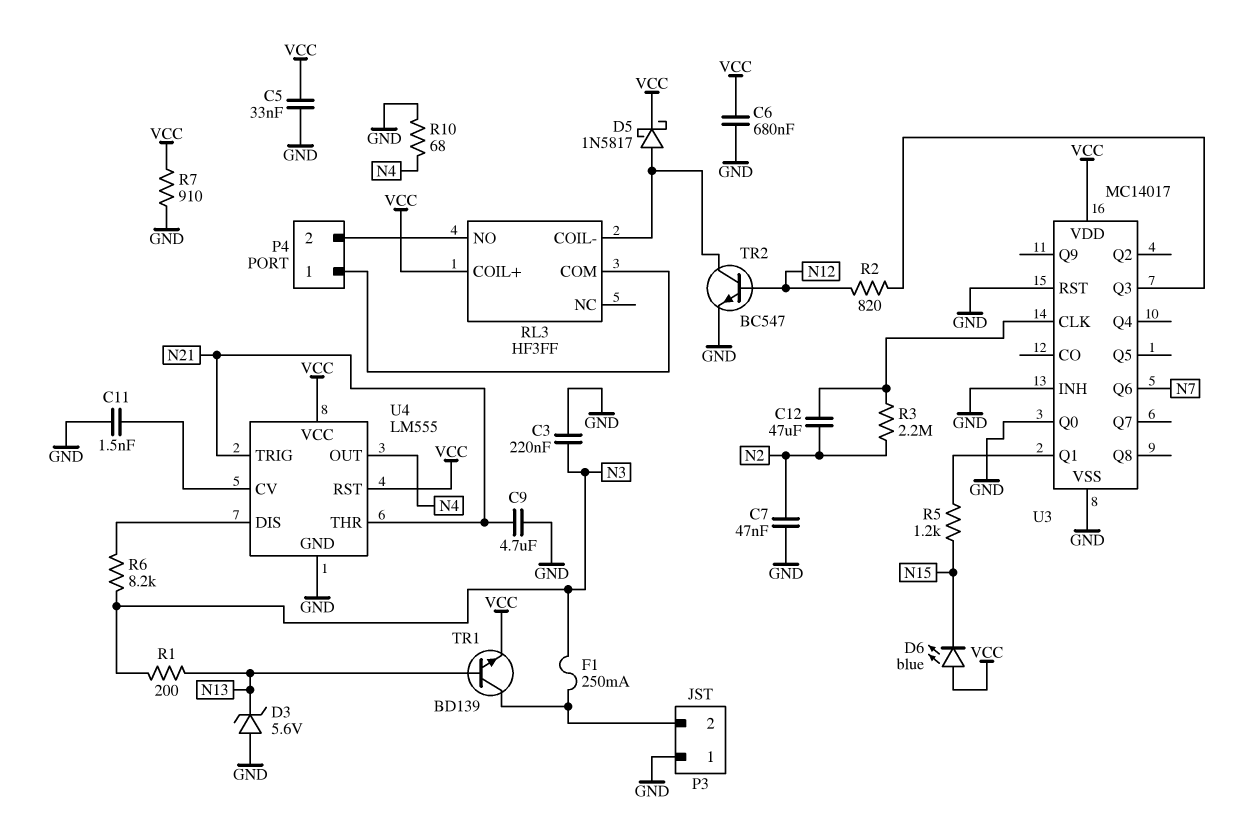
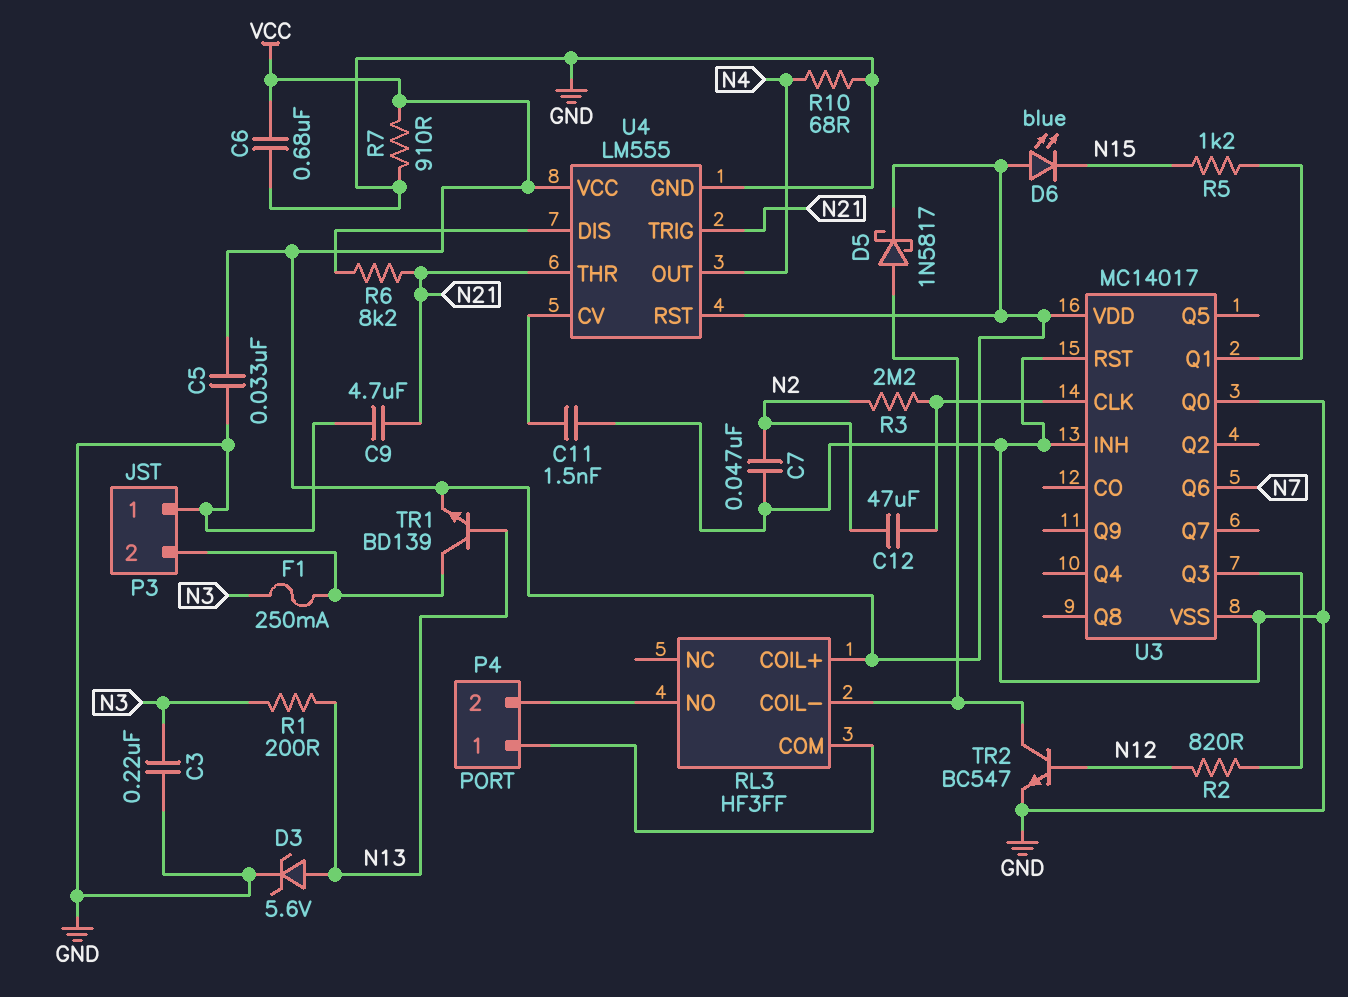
D3: zener 5.6V (A GND, K N13) -> zener 5.6V (A N13, K GND)
R6: 8.2k (N3, U4/DIS) -> 8.2k (N21, U4/DIS)

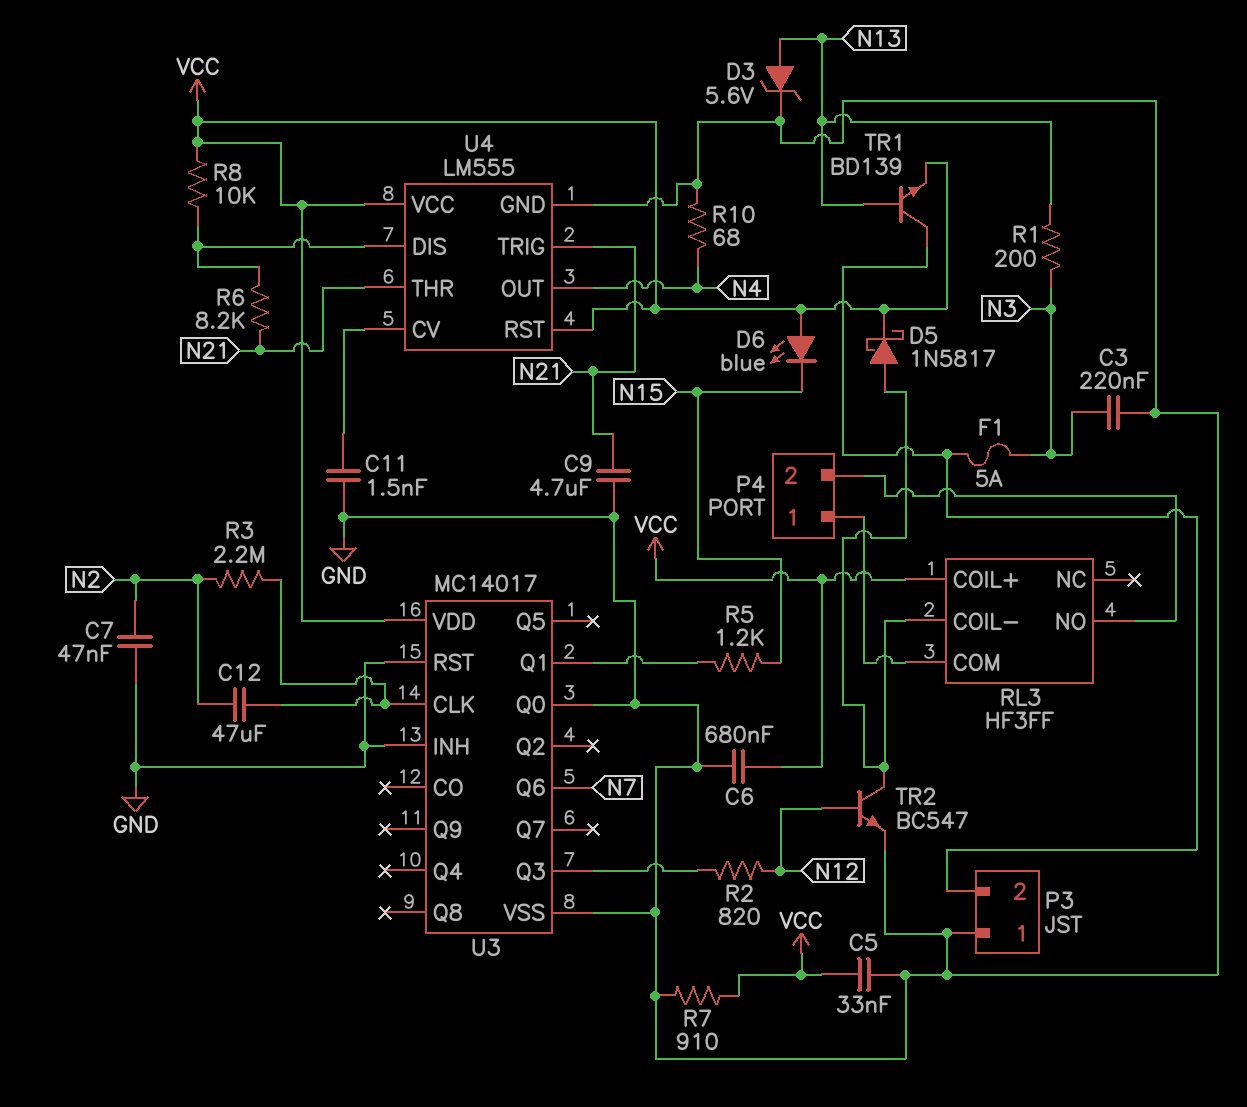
F1: 250mA (N3, P3/2) -> 5A (N3, P3/2)
R8: none -> 10k (U4/DIS, VCC)

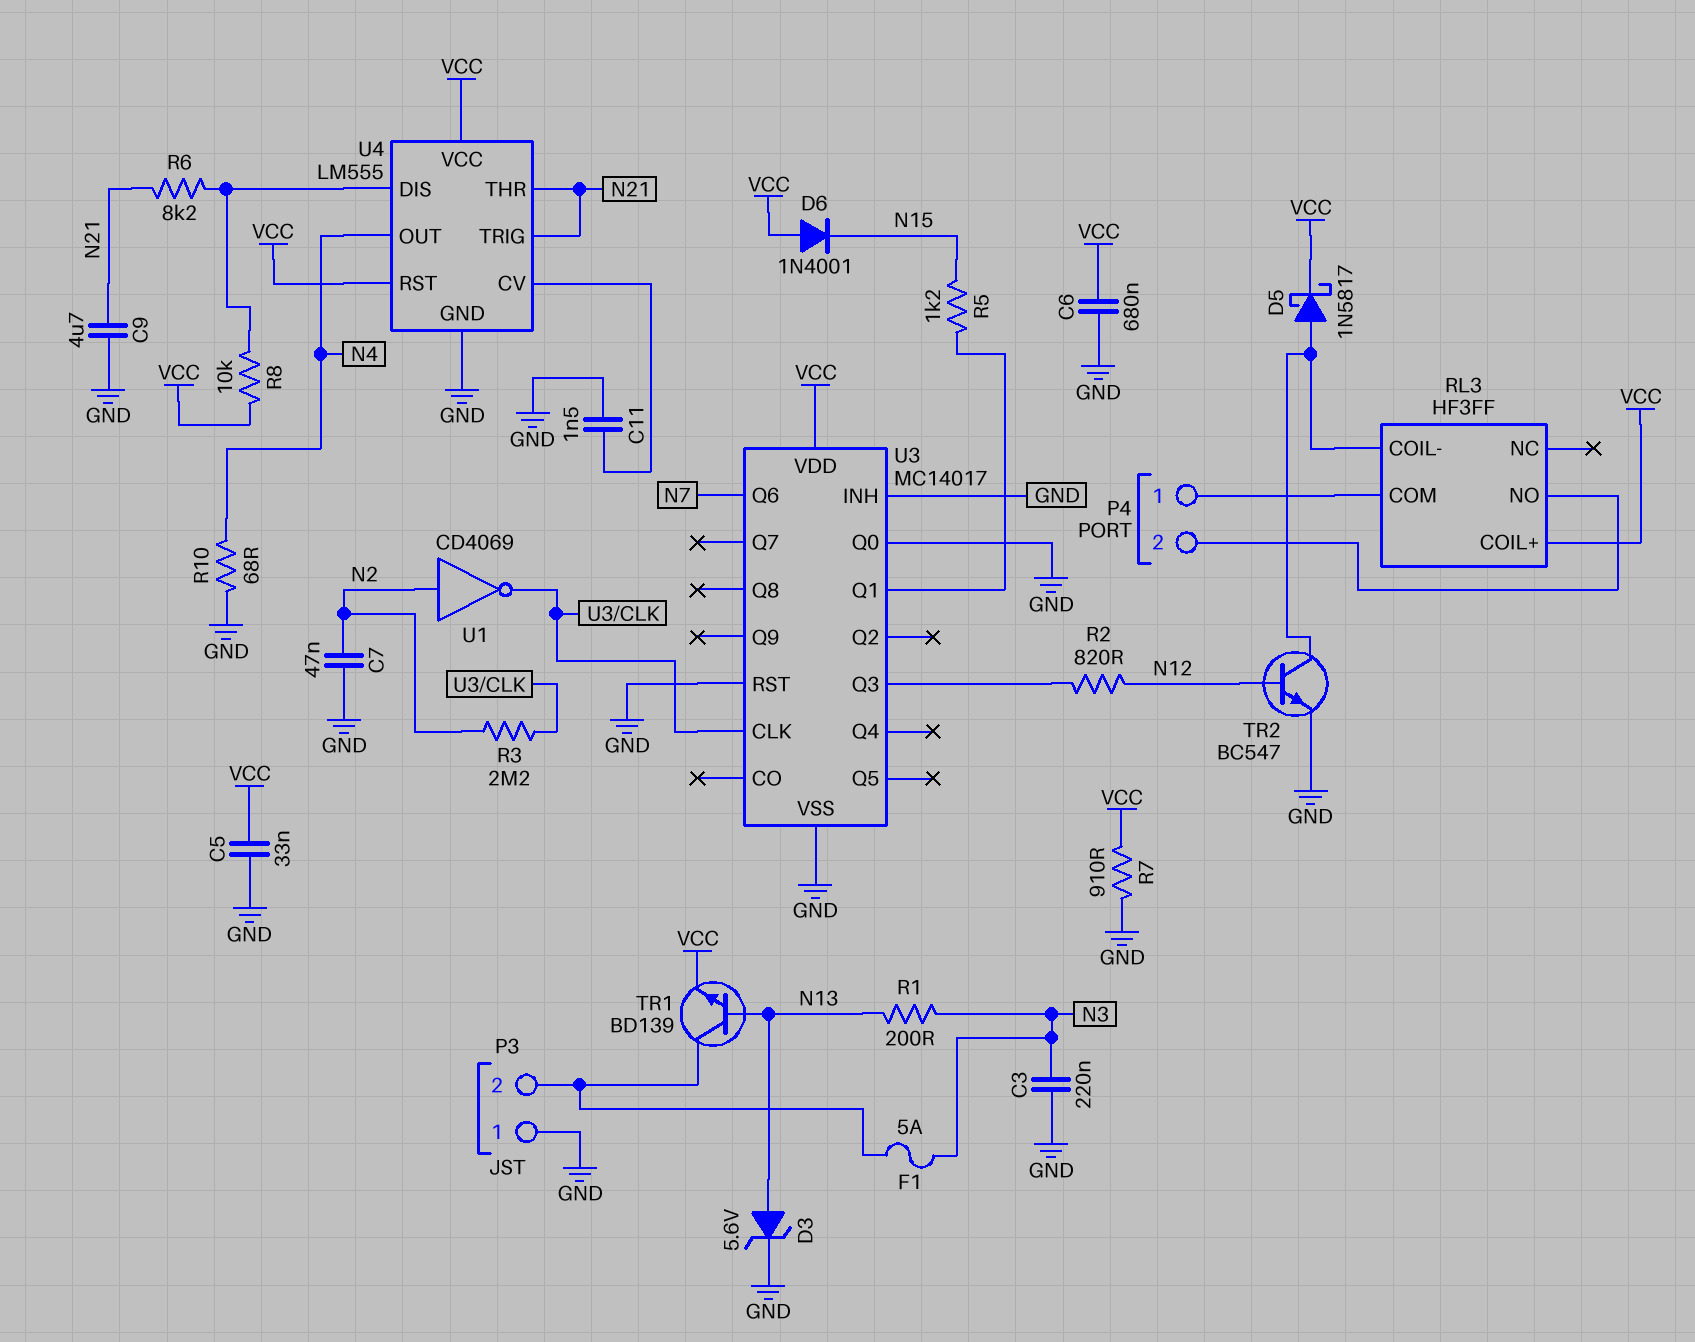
C12: 47uF (N2, U3/CLK) -> none
D6: LED blue (A VCC, K N15) -> diode 1N4001 (A VCC, K N15)
U1: none -> NOT CD4069 (in N2, out U3/CLK)

